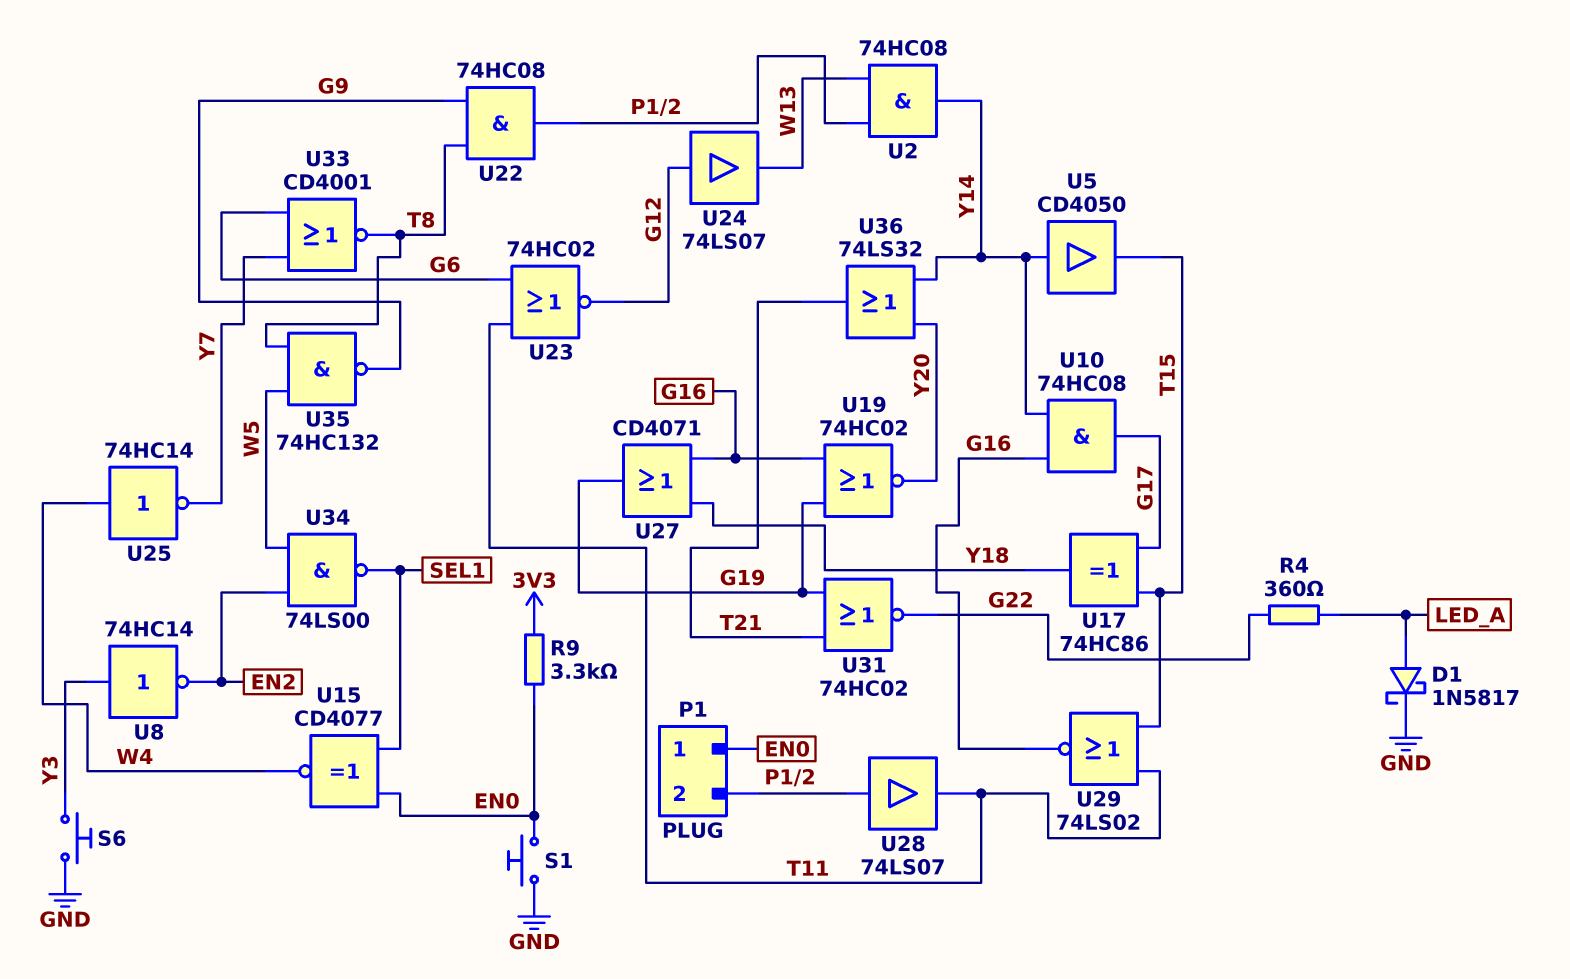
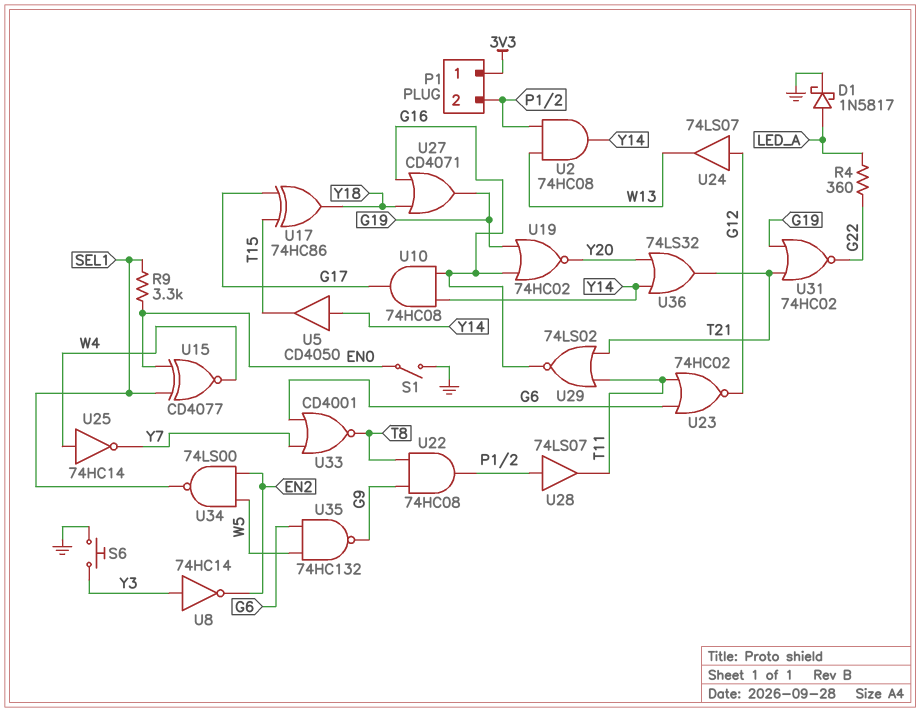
P1 pin 1: EN0 -> 3V3
R9: 3.3k (3V3, EN0) -> 3.3k (EN0, SEL1)
S1: button (EN0, GND) -> switch (EN0, GND)
U29: NOR 74LS02 (in T11, in T15, out G16) -> NOR 74LS02 (in T11, in T21, out G16)
U35: NAND 74HC132 (in T8, in W5, out G9) -> NAND 74HC132 (in G6, in W5, out G9)

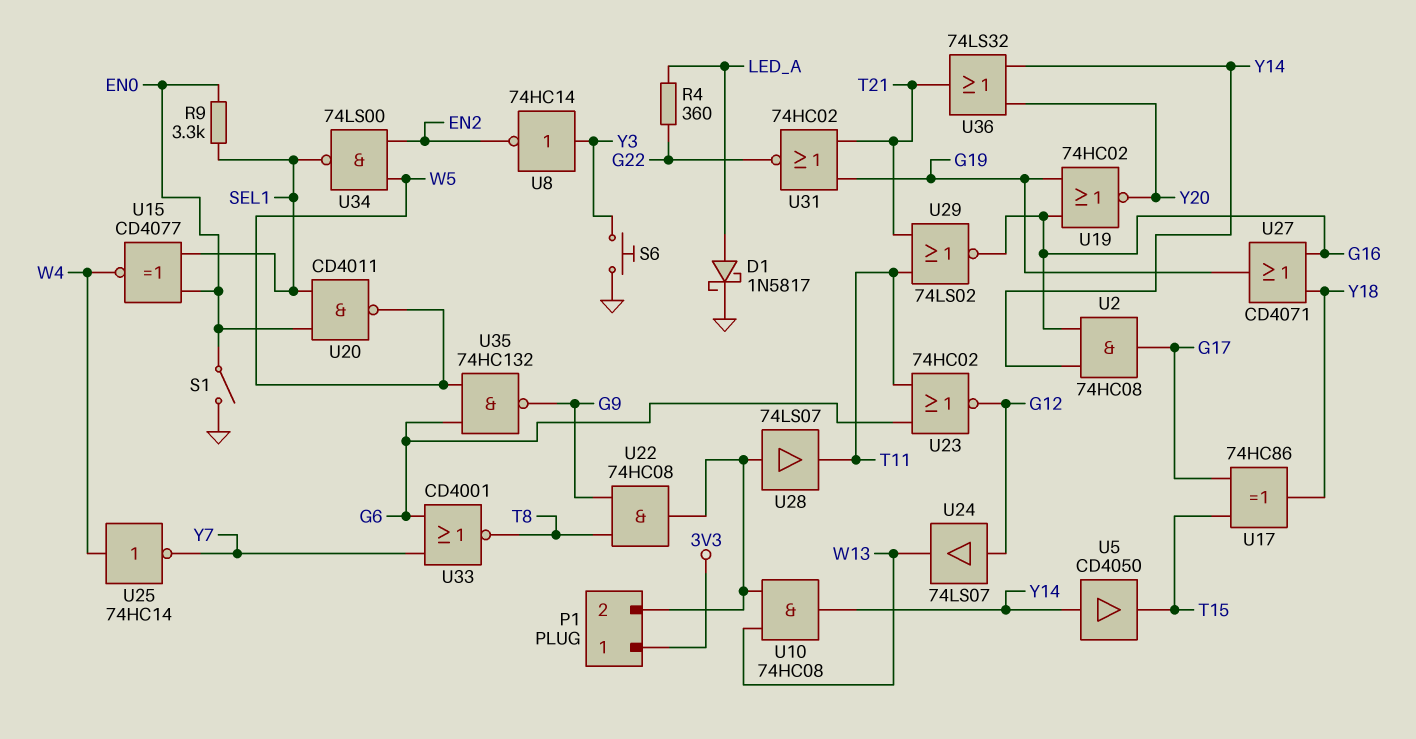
U2: AND 74HC08 (in P1/2, in W13, out Y14) -> AND 74HC08 (in G16, in Y14, out G17)
U10: AND 74HC08 (in G16, in Y14, out G17) -> AND 74HC08 (in P1/2, in W13, out Y14)
U20: none -> NAND CD4011 (in EN0, in SEL1, out W5)

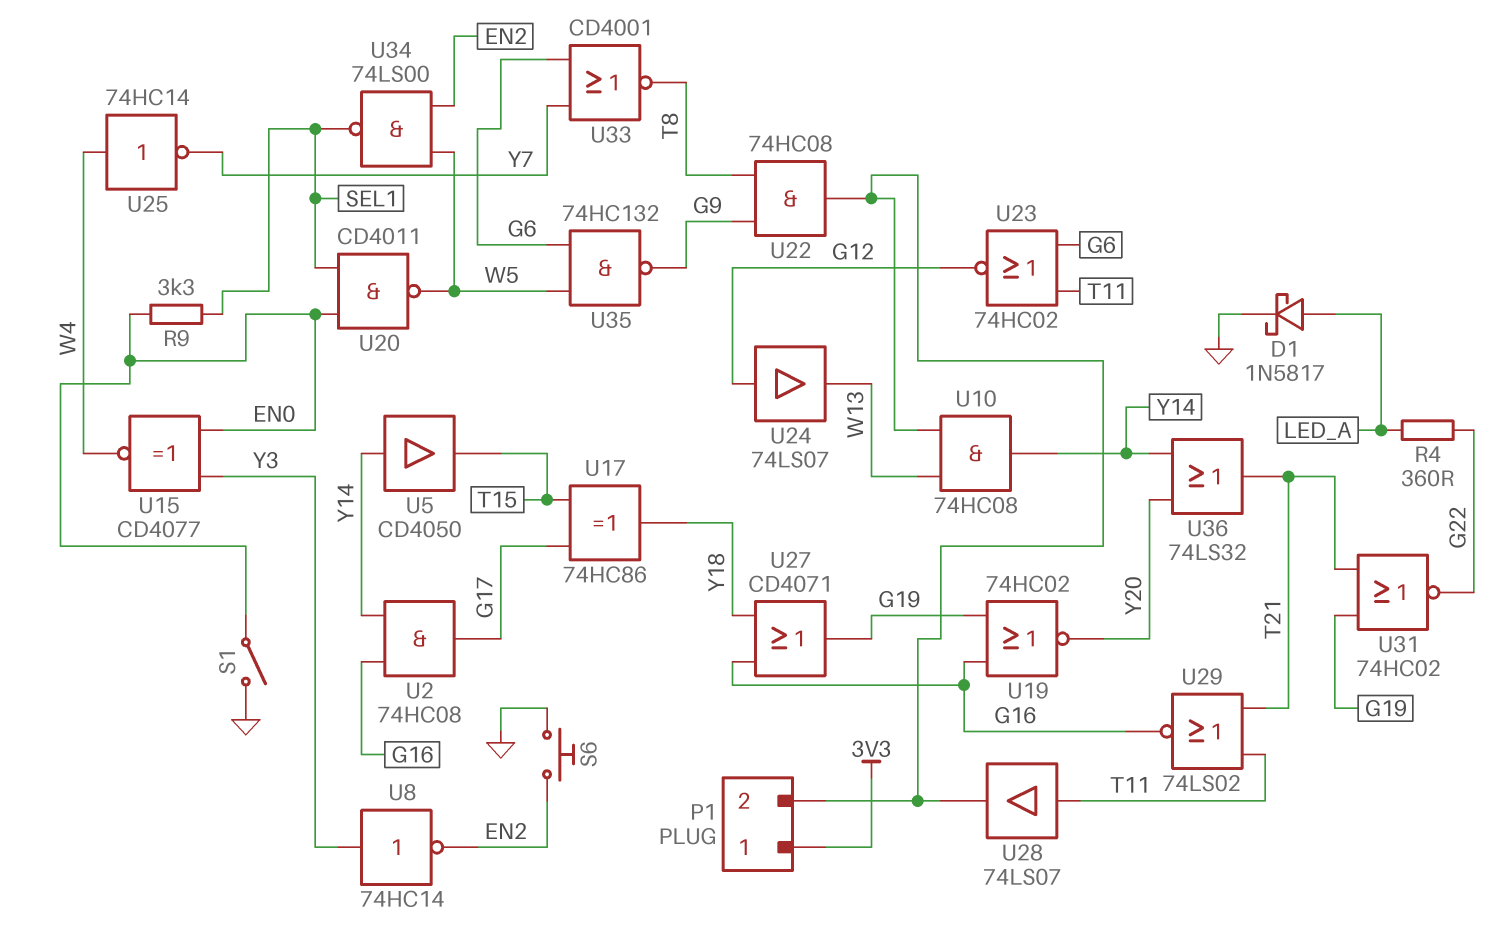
S6: button (GND, Y3) -> button (EN2, GND)
U15: XNOR CD4077 (in EN0, in SEL1, out W4) -> XNOR CD4077 (in EN0, in Y3, out W4)
U28: buffer 74LS07 (in P1/2, out T11) -> buffer 74LS07 (in T11, out P1/2)

